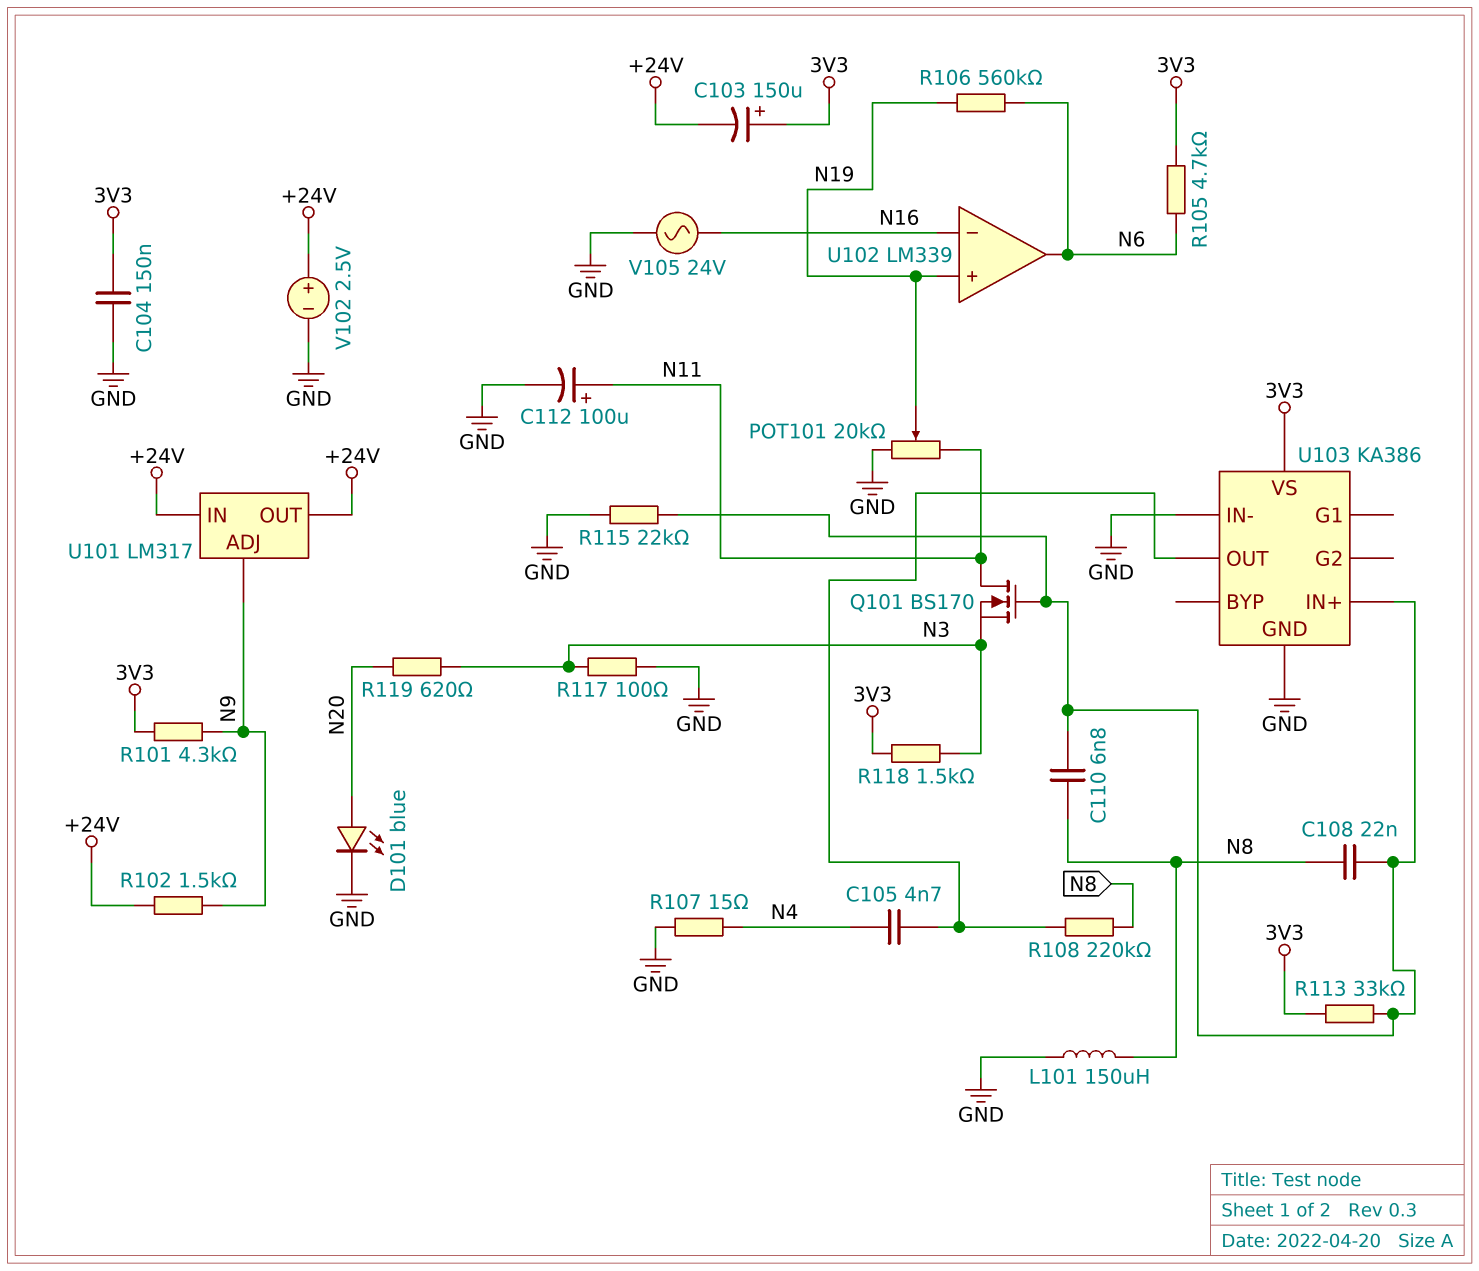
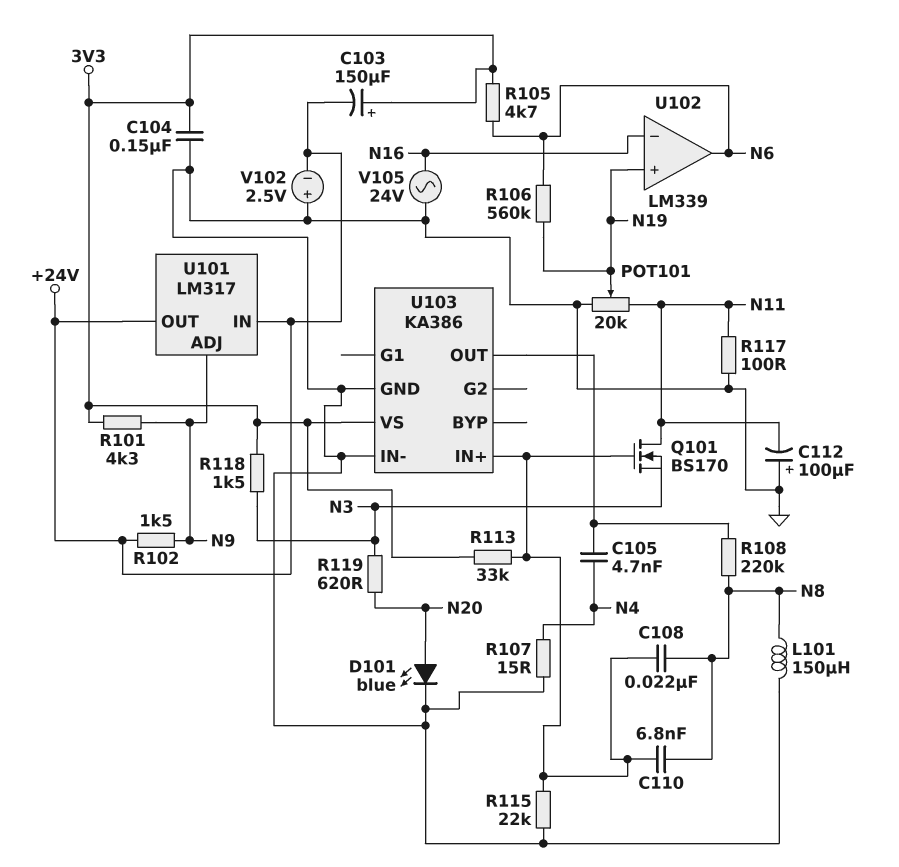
C112: 100uF (plus N11, minus GND) -> 100uF (plus GND, minus N11)
R117: 100 (GND, N3) -> 100 (GND, N11)
V102: 2.5V (plus +24V, minus GND) -> 2.5V (plus GND, minus +24V)

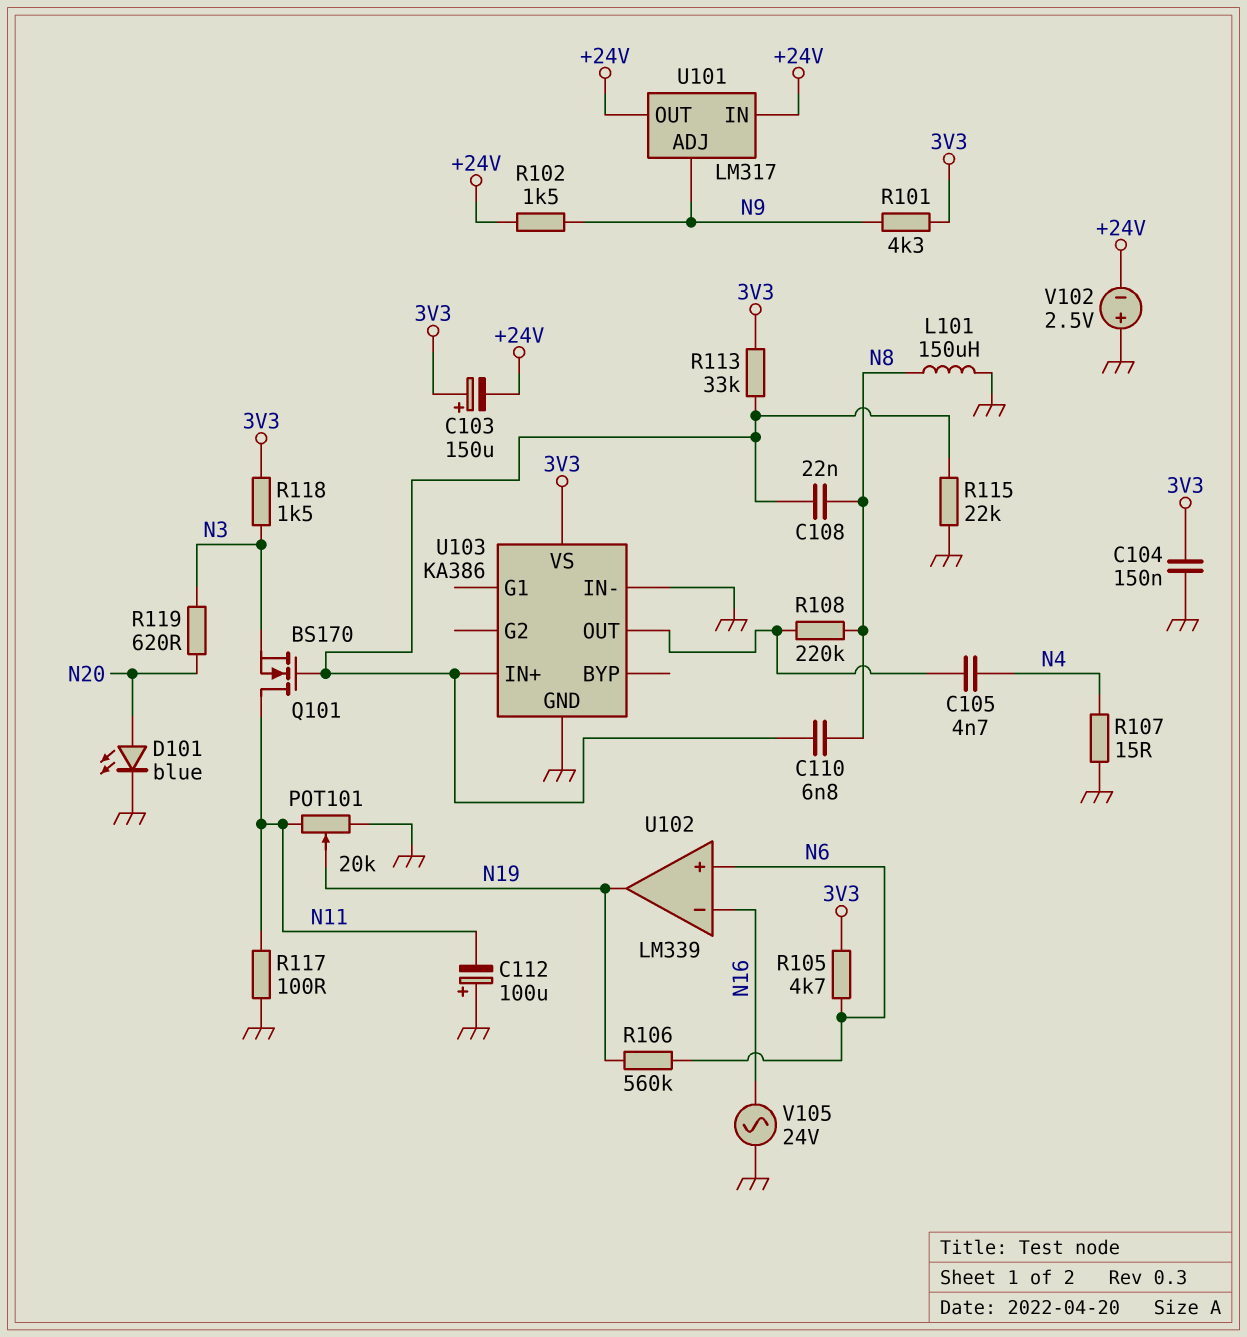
U102 pin in+: N19 -> N6
U102 pin out: N6 -> N19

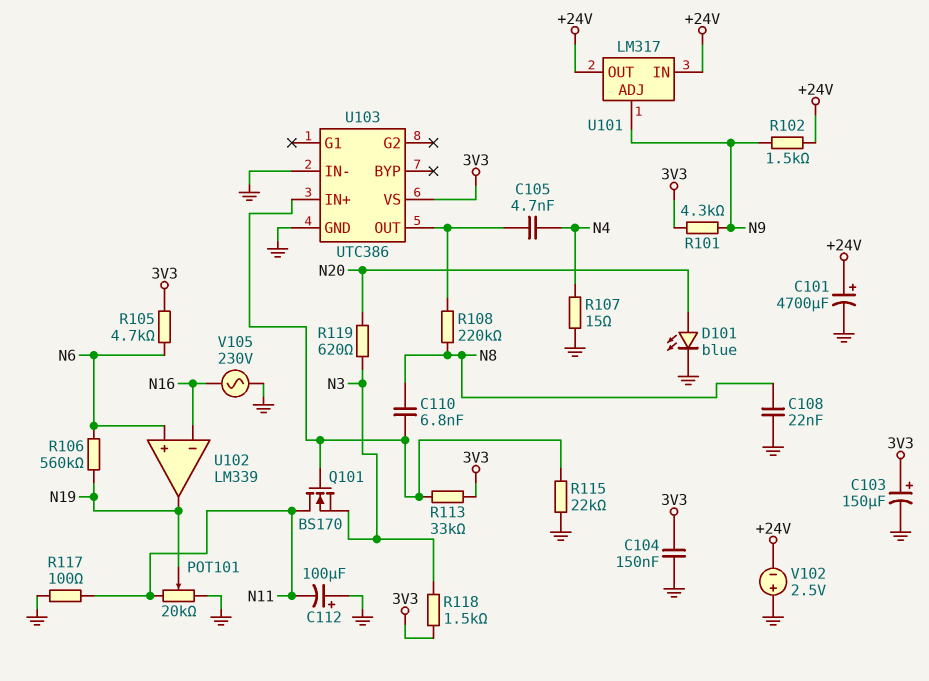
C101: none -> 4700uF (plus +24V, minus GND)
C103: 150uF (plus 3V3, minus +24V) -> 150uF (plus 3V3, minus GND)
C108: 22nF (N8, U103/IN+) -> 22nF (GND, N8)
L101: 150uH (GND, N8) -> none
U103: KA386 -> UTC386
V105: AC 24V (GND, N16) -> AC 230V (GND, N16)

